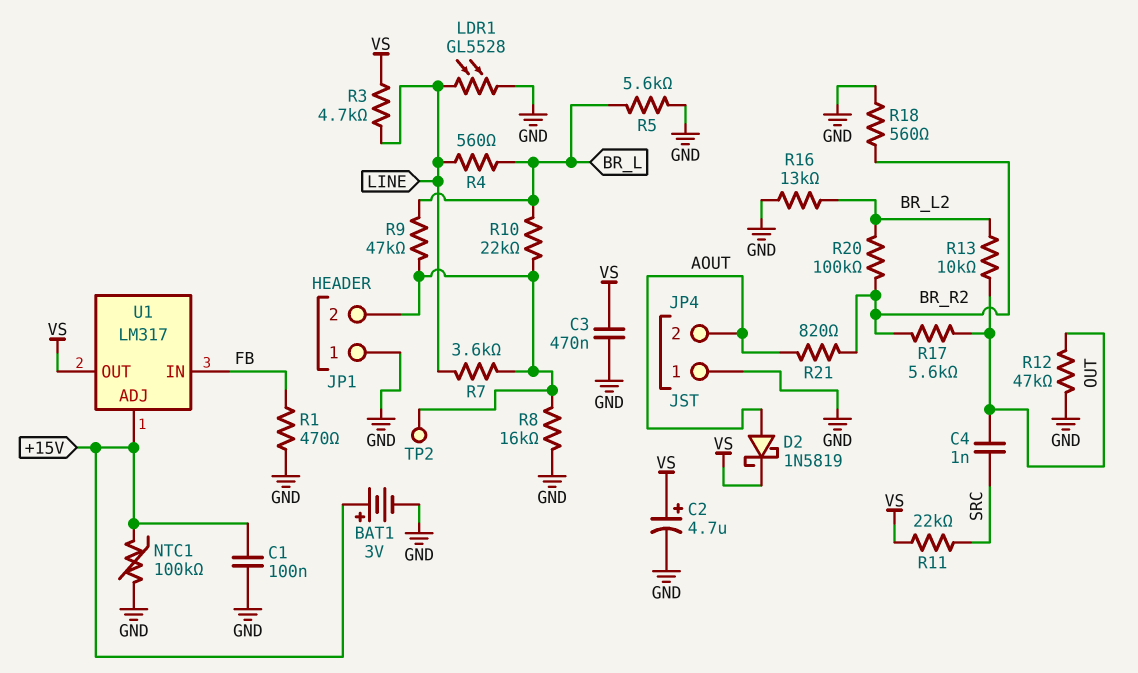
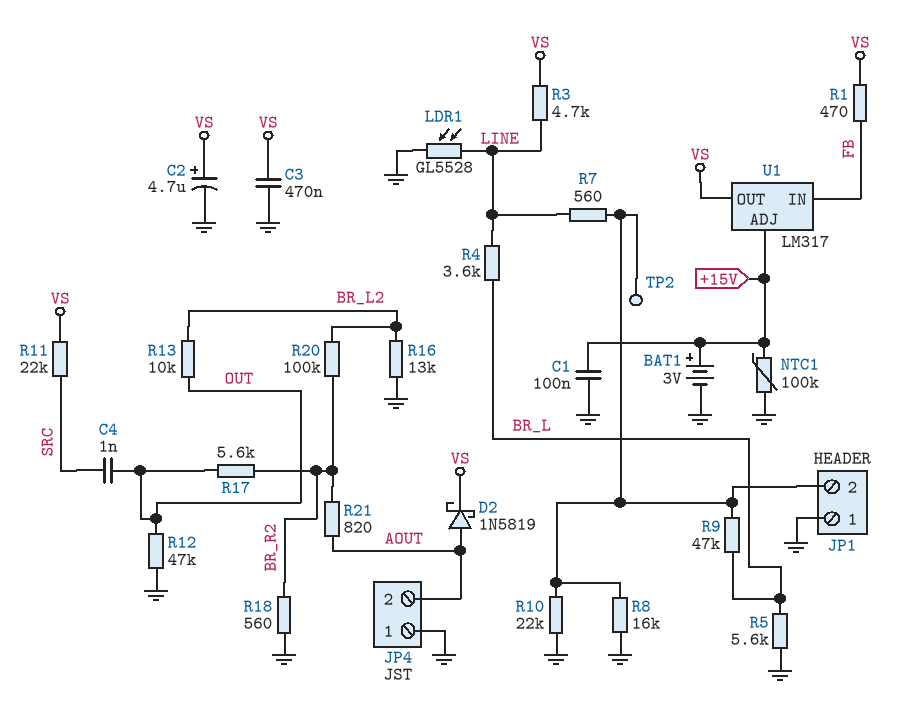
R1: 470 (FB, GND) -> 470 (FB, VS)
R4: 560 (BR_L, LINE) -> 3.6k (BR_L, LINE)
R7: 3.6k (JP1/2, LINE) -> 560 (JP1/2, LINE)
R10: 22k (BR_L, JP1/2) -> 22k (GND, JP1/2)

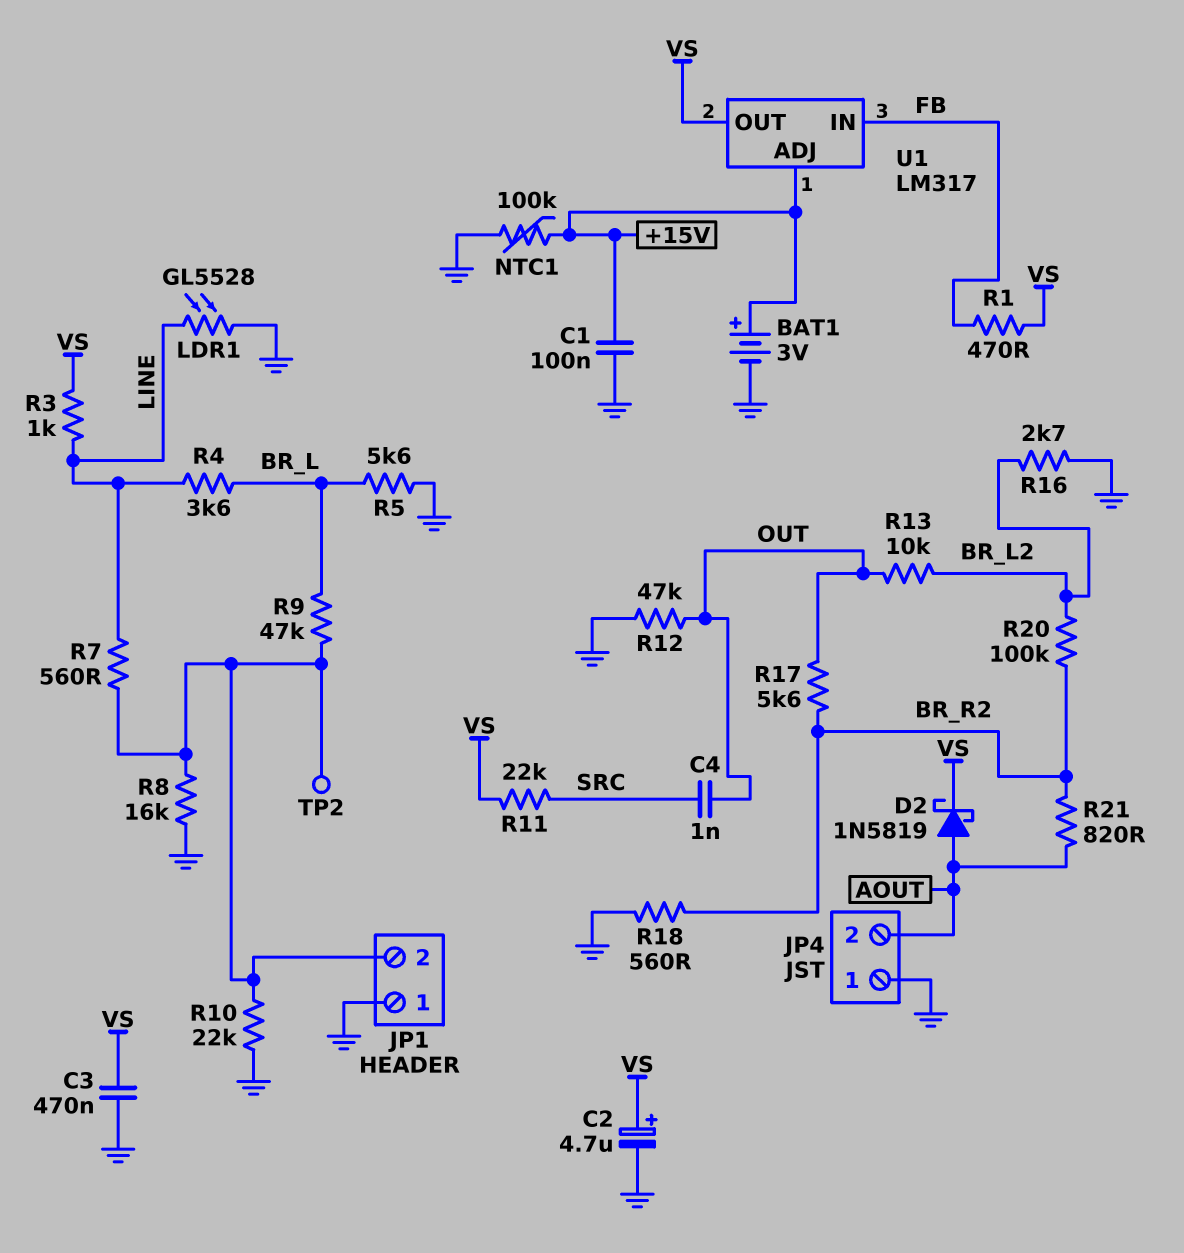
R3: 4.7k (LINE, VS) -> 1k (LINE, VS)
R16: 13k (BR_L2, GND) -> 2.7k (BR_L2, GND)

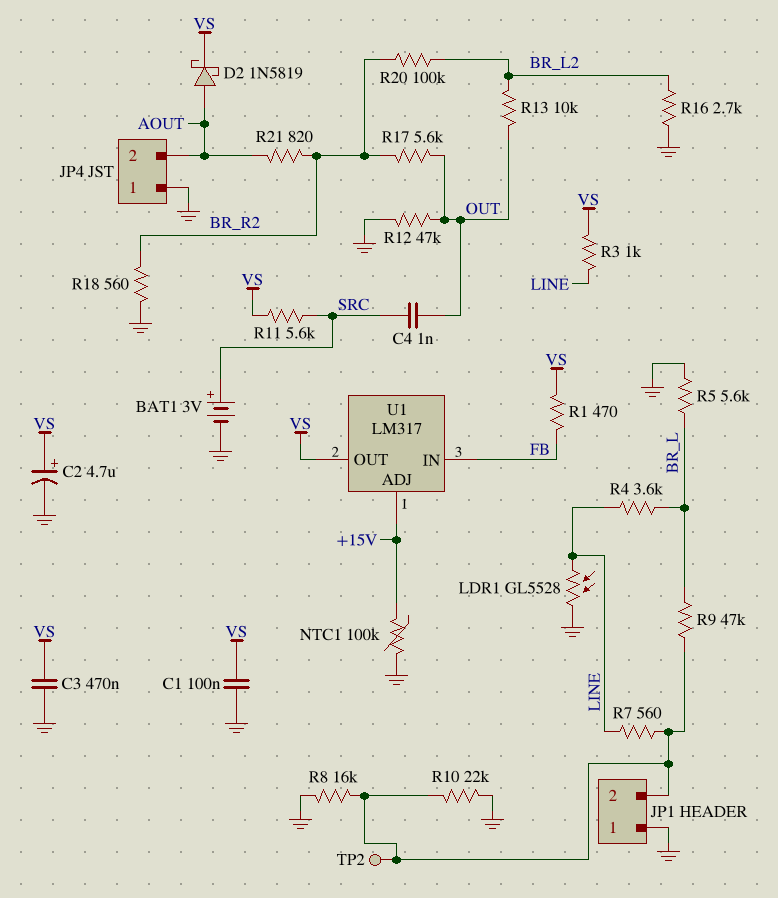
BAT1: 3V (plus +15V, minus GND) -> 3V (plus SRC, minus GND)
C1: 100nF (+15V, GND) -> 100nF (GND, VS)
R11: 22k (SRC, VS) -> 5.6k (SRC, VS)

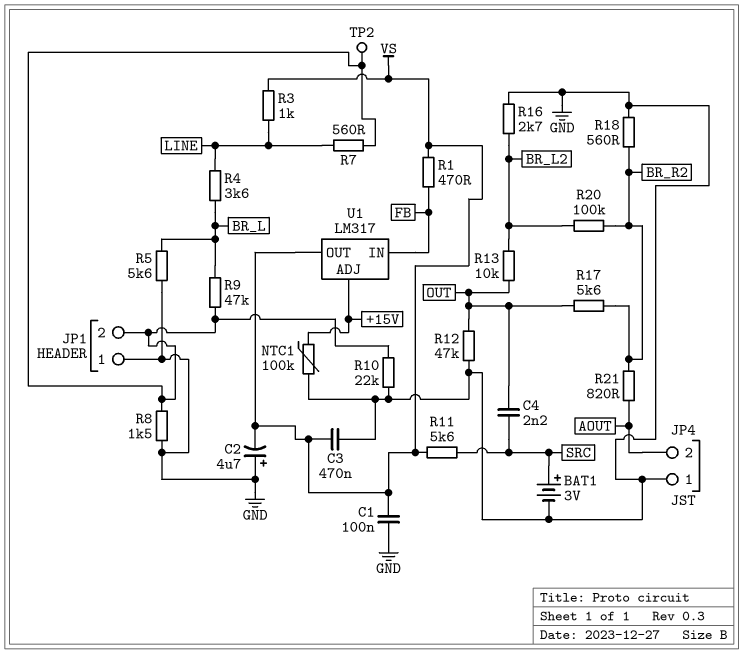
C2: 4.7uF (plus VS, minus GND) -> 4.7uF (plus GND, minus VS)
C4: 1nF (OUT, SRC) -> 2.2nF (OUT, SRC)
D2: schottky 1N5819 (A AOUT, K VS) -> none
LDR1: GL5528 (GND, LINE) -> none
R8: 16k (GND, JP1/2) -> 1.5k (GND, JP1/2)

